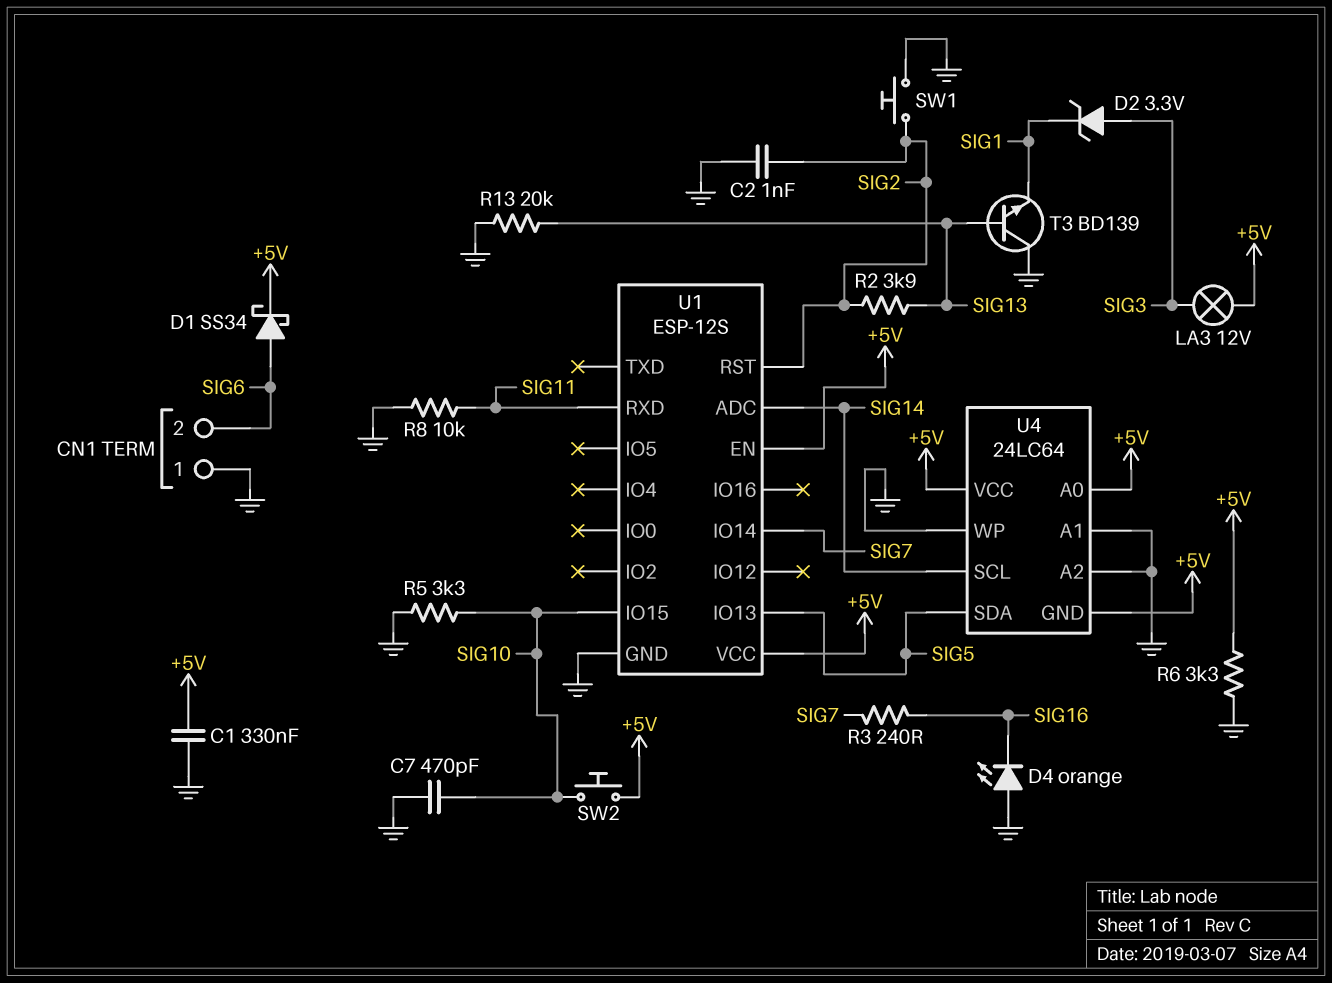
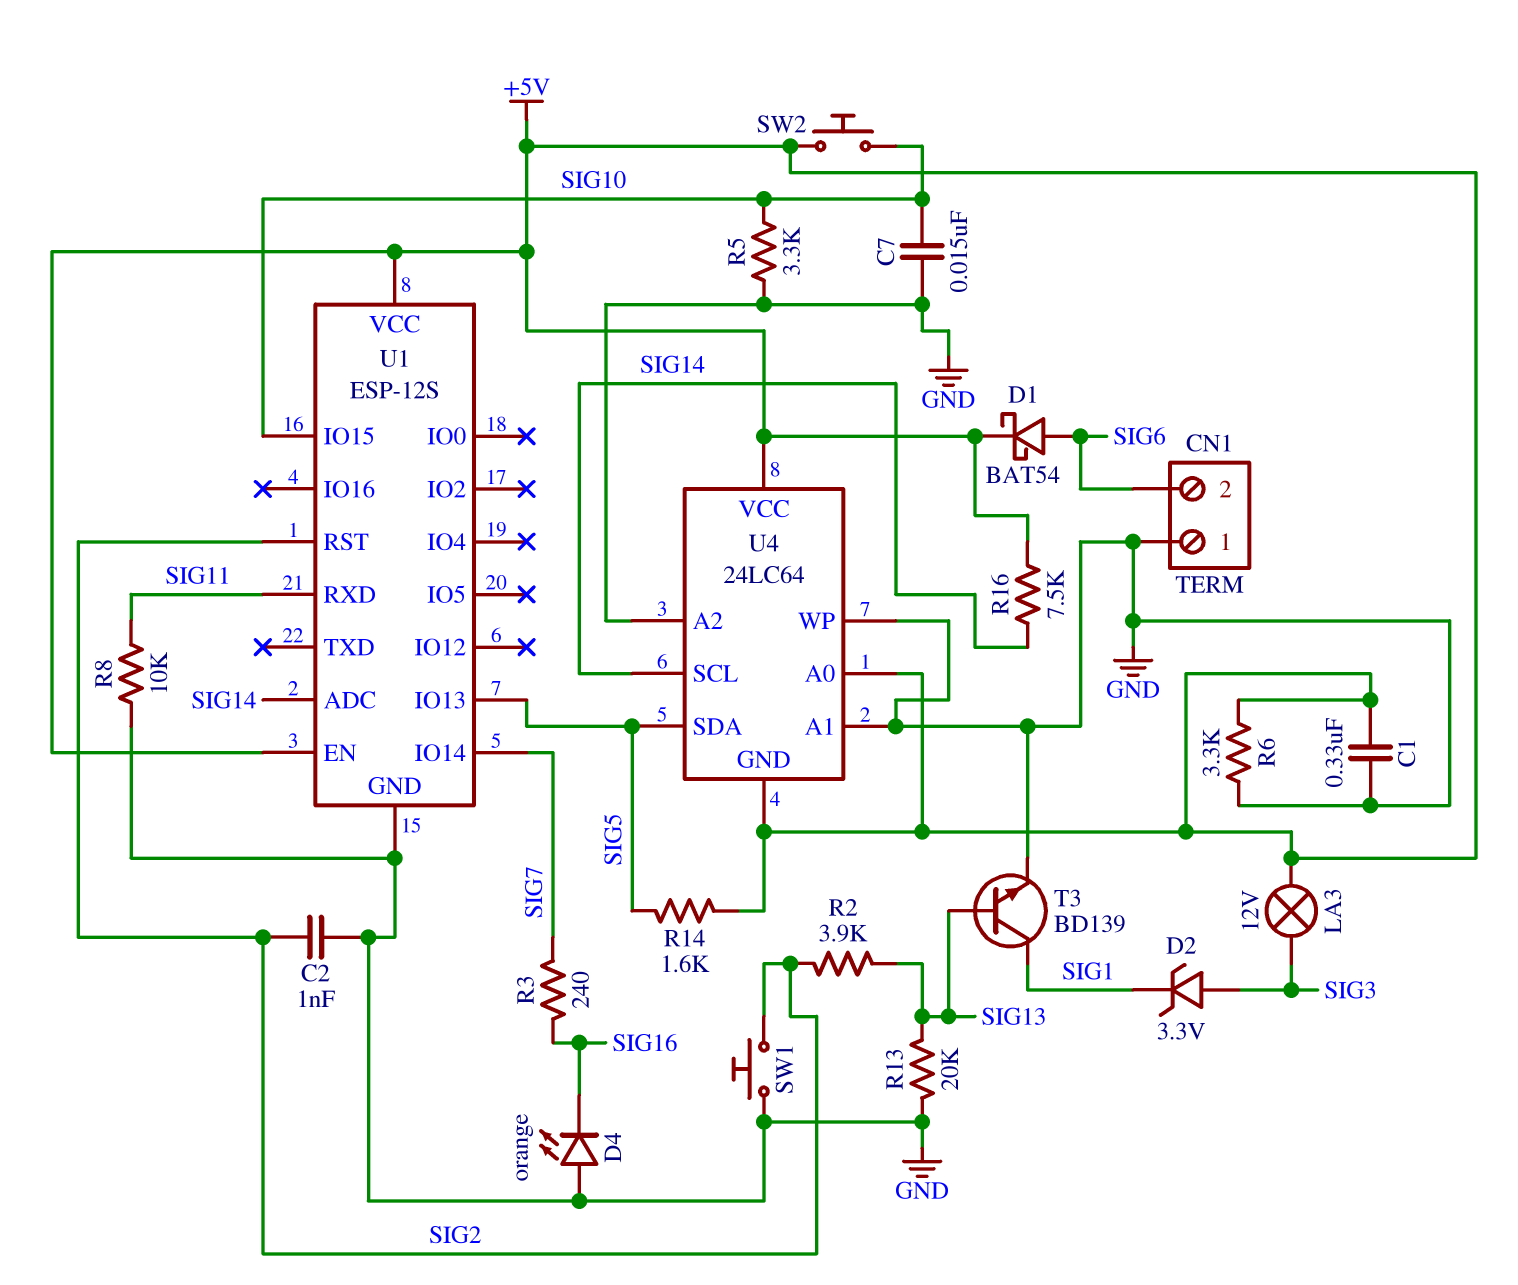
C7: 470pF (GND, SIG10) -> 15nF (GND, SIG10)
D1: schottky SS34 (A SIG6, K +5V) -> schottky BAT54 (A SIG6, K +5V)
R14: none -> 1.6k (+5V, SIG5)
R16: none -> 7.5k (+5V, SIG14)
T3: NPN BD139 (B SIG13, C GND, E SIG1) -> NPN BD139 (B SIG13, C SIG1, E GND)

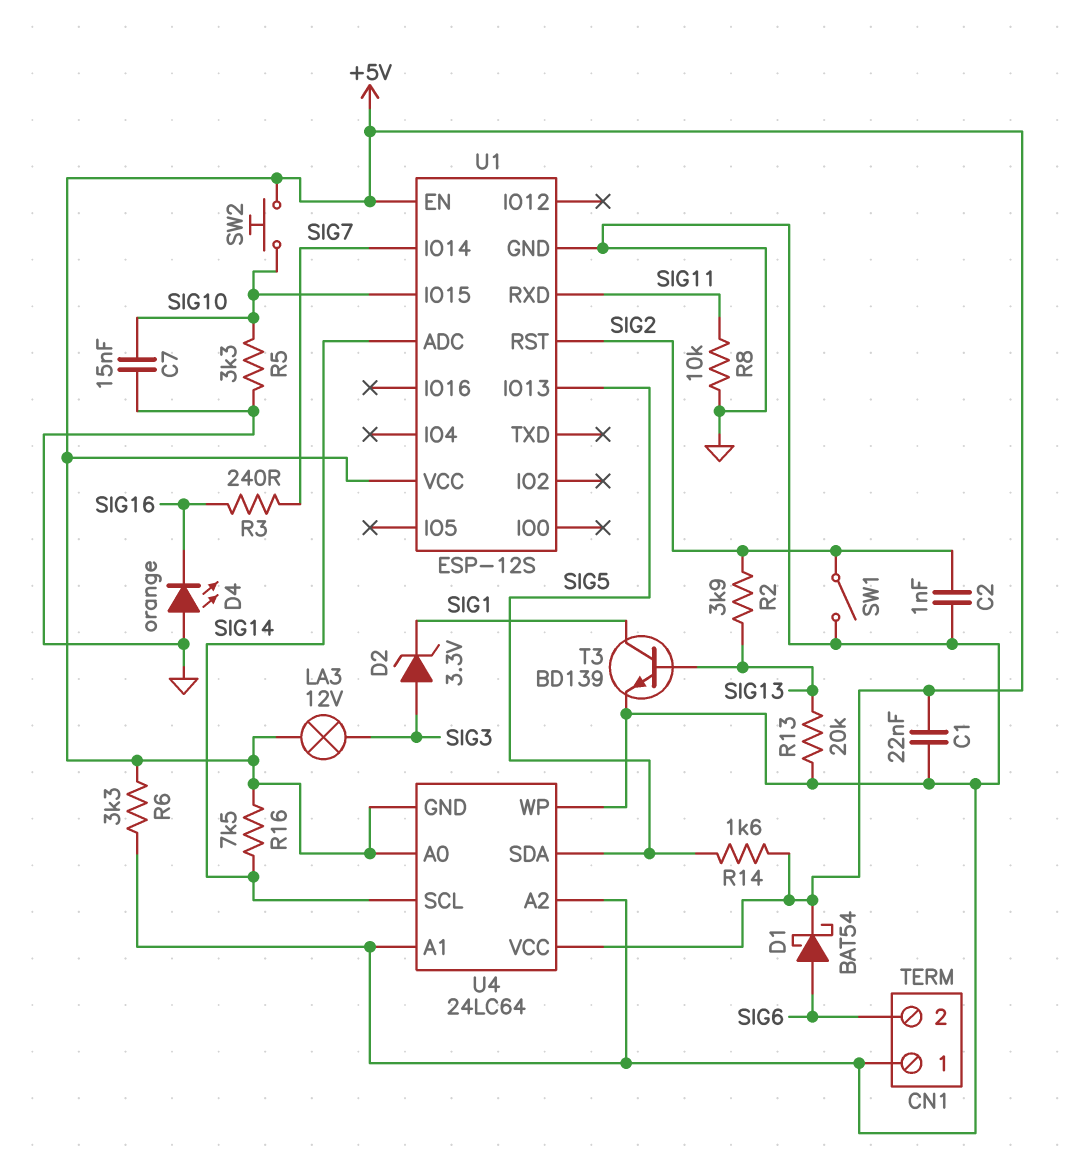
C1: 330nF (+5V, GND) -> 22nF (+5V, GND)
SW1: button (GND, SIG2) -> switch (GND, SIG2)

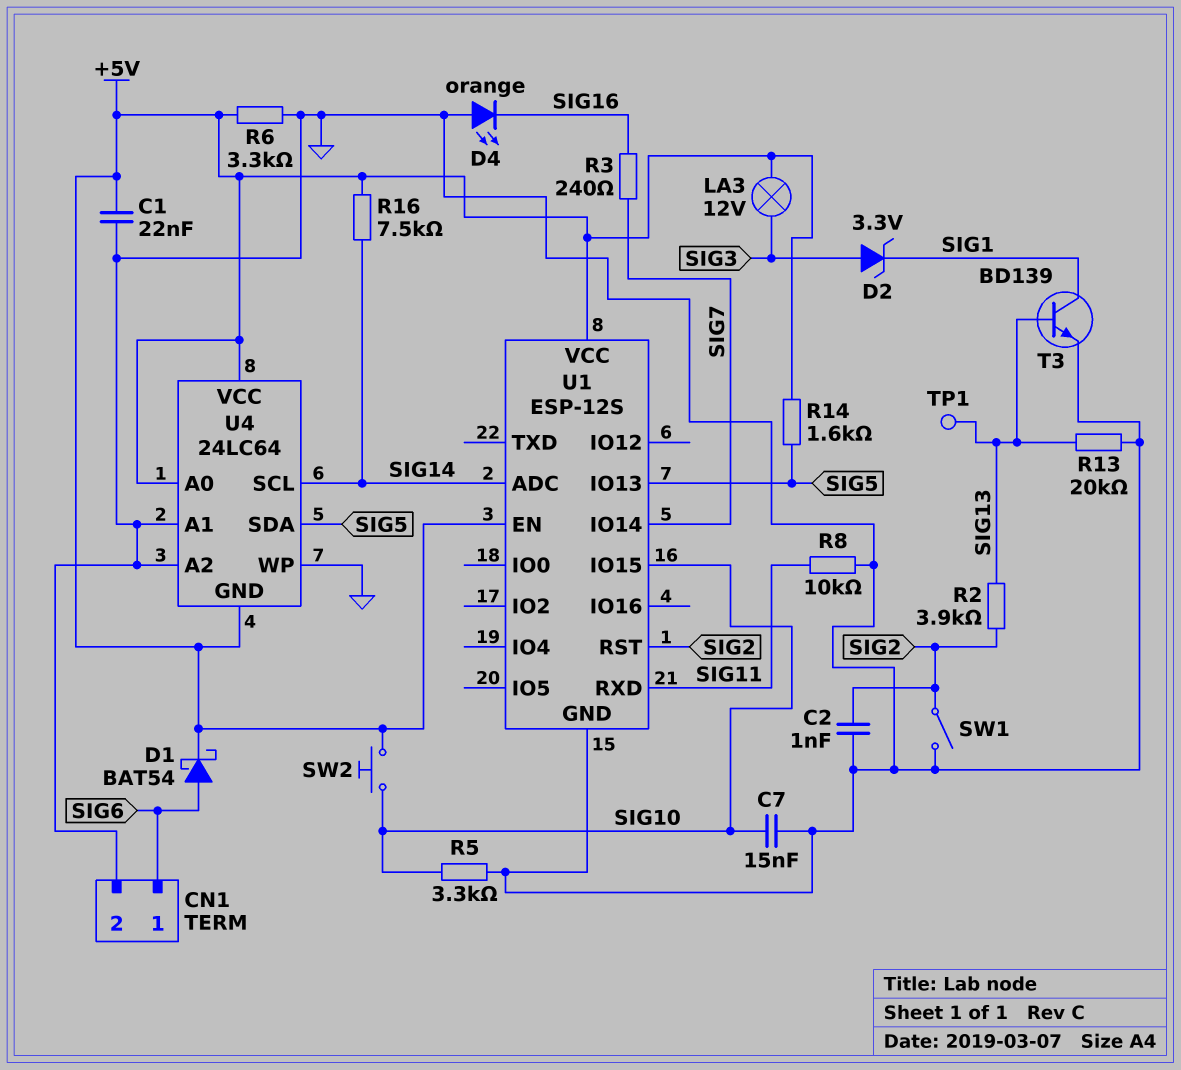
CN1 pin 1: GND -> SIG6
CN1 pin 2: SIG6 -> GND
TP1: none -> test point (SIG13)

